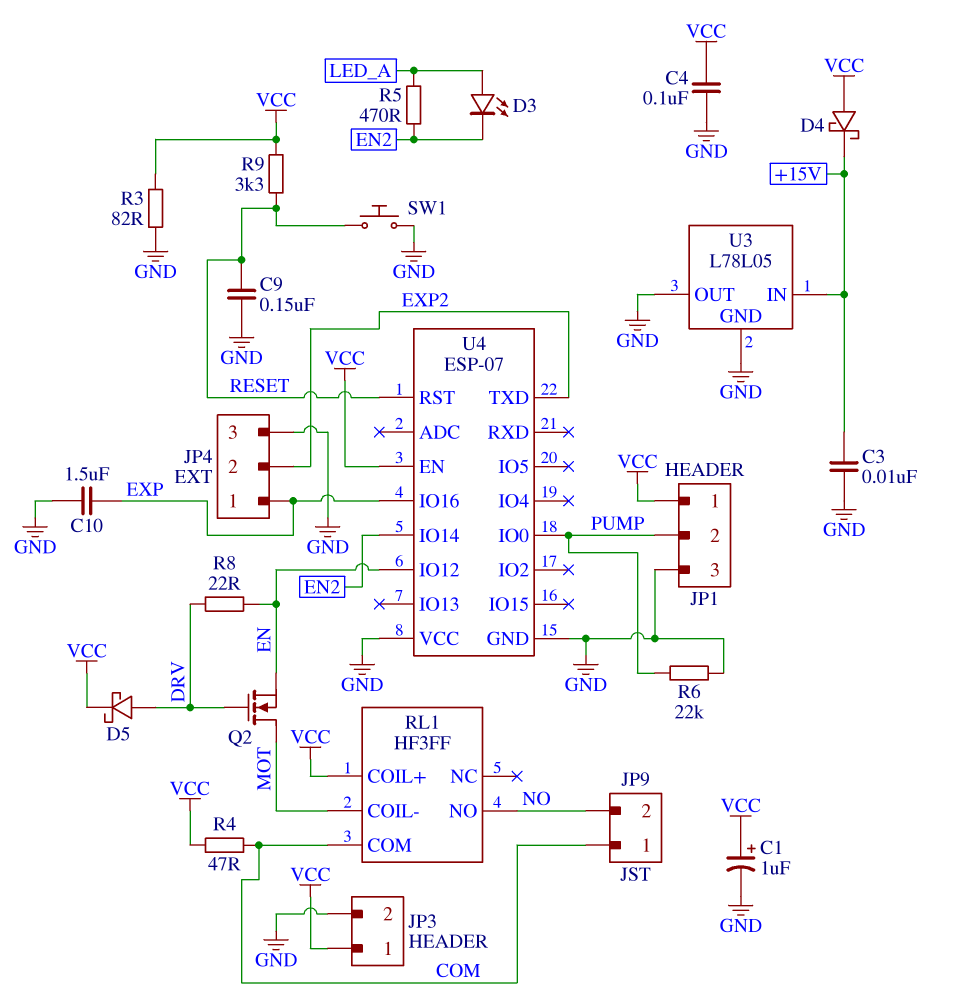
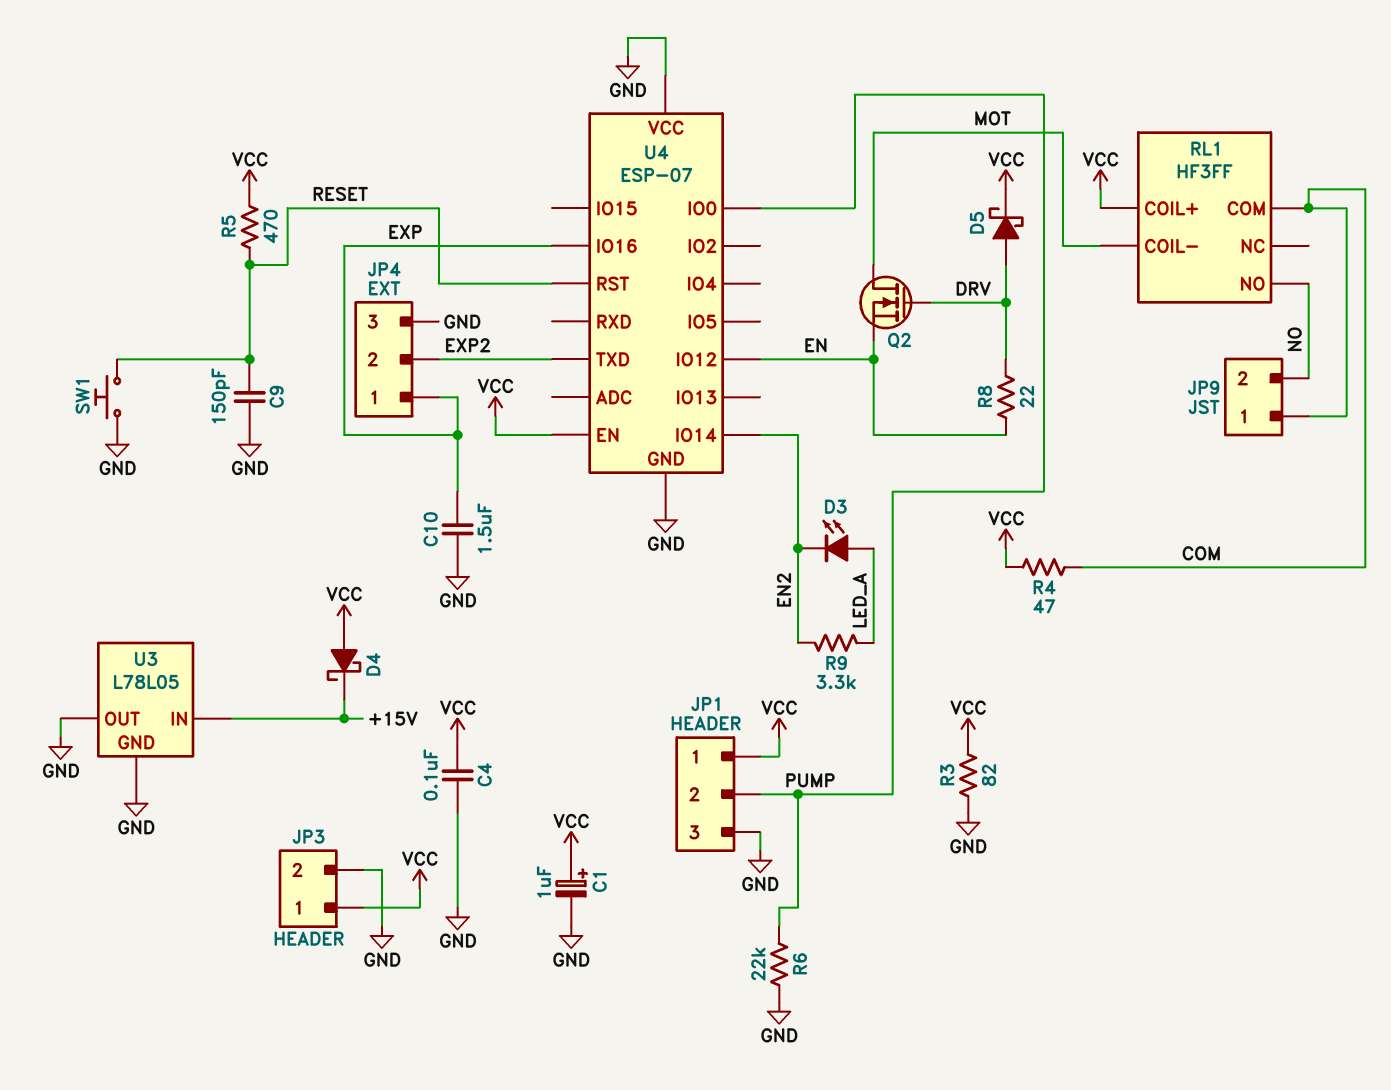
C3: 10nF (+15V, GND) -> none
C9: 150nF (GND, RESET) -> 150pF (GND, RESET)
R5: 470 (EN2, LED_A) -> 470 (RESET, VCC)
R9: 3.3k (RESET, VCC) -> 3.3k (EN2, LED_A)

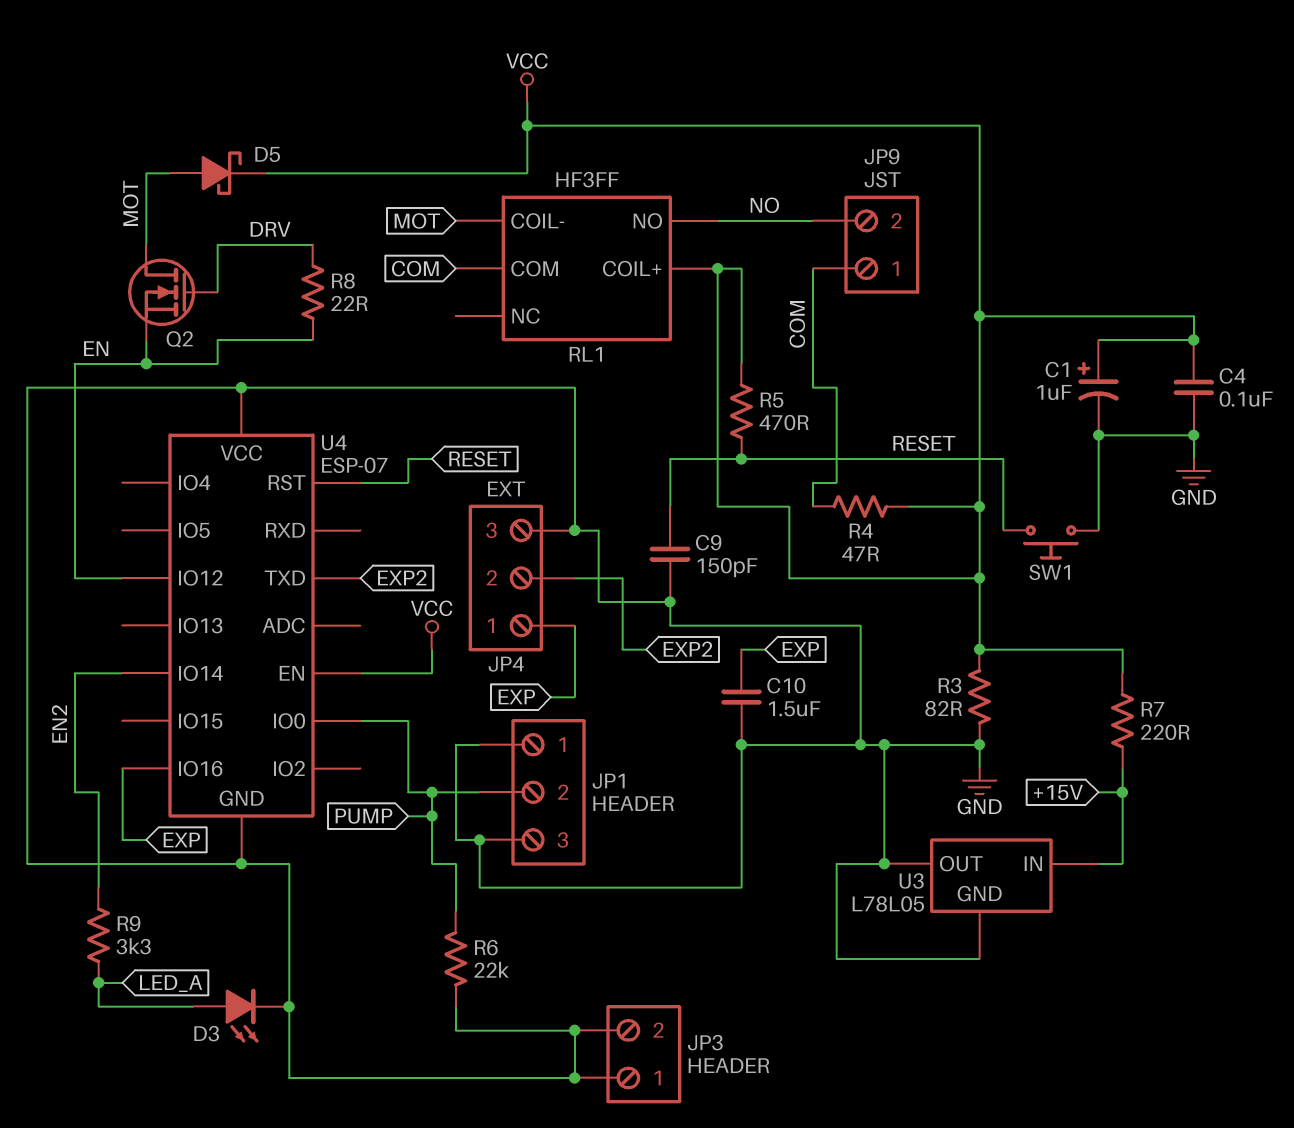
D3: LED (A LED_A, K EN2) -> LED (A LED_A, K GND)
D4: schottky (A VCC, K +15V) -> none
D5: schottky (A DRV, K VCC) -> schottky (A MOT, K VCC)
JP1 pin 1: VCC -> GND
JP3 pin 1: VCC -> GND
R7: none -> 220 (+15V, VCC)

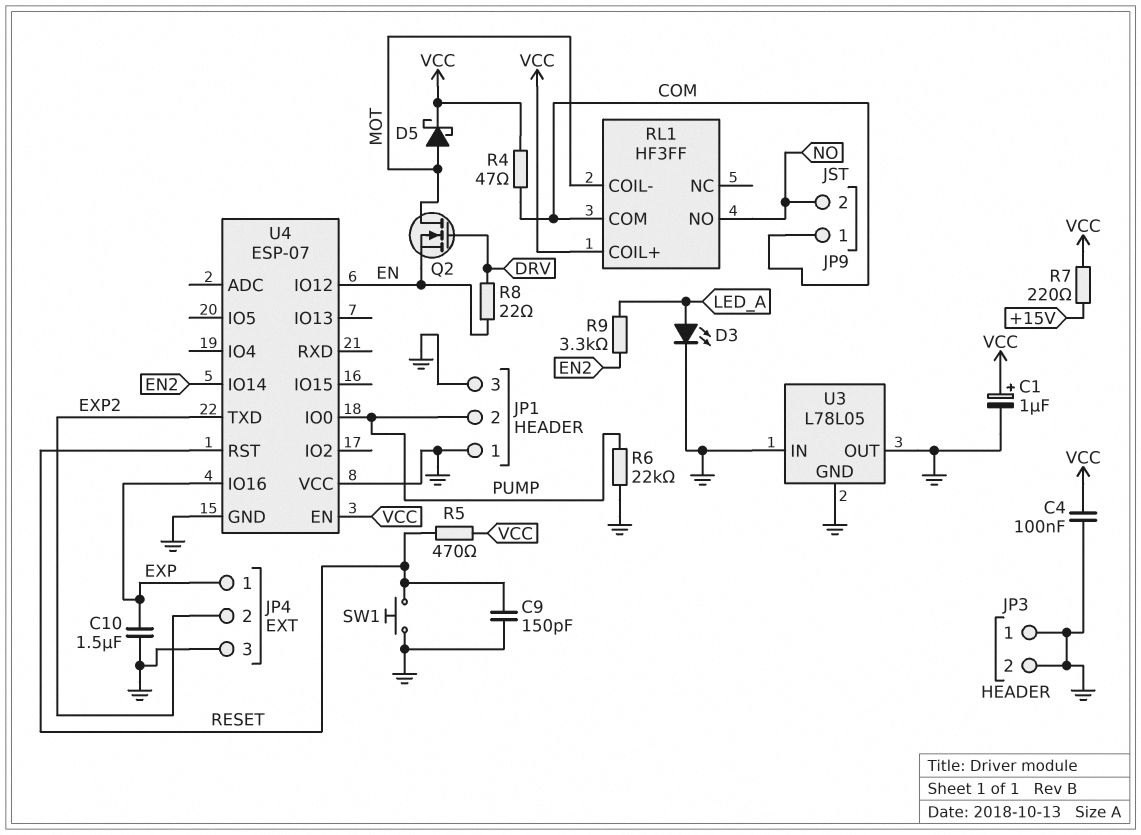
R3: 82 (GND, VCC) -> none
U3 pin IN: +15V -> GND

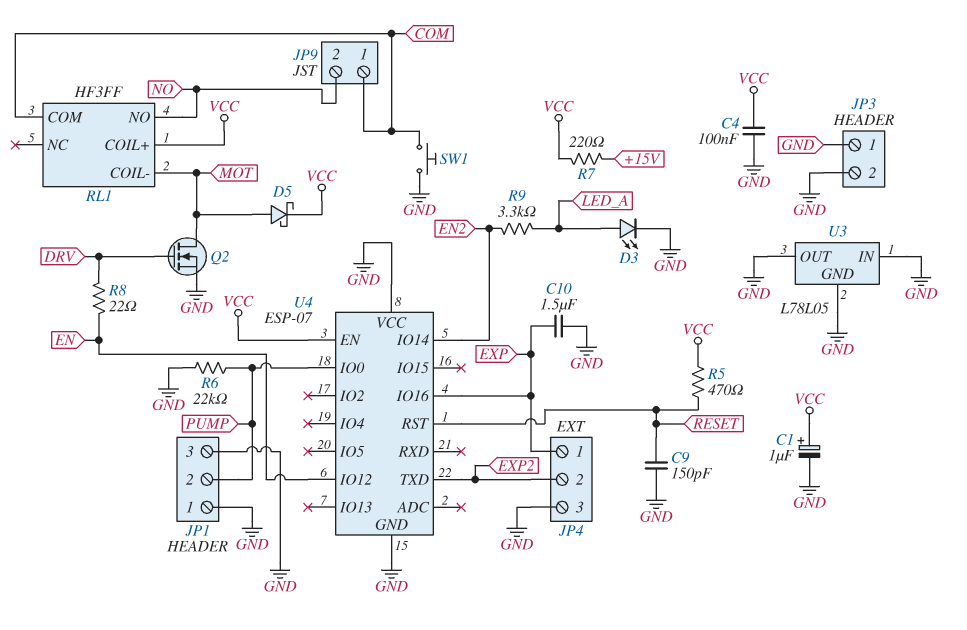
Q2: NMOS (G DRV, D MOT, S EN) -> NMOS (G DRV, D MOT, S GND)
R4: 47 (COM, VCC) -> none
SW1: button (GND, RESET) -> button (COM, GND)

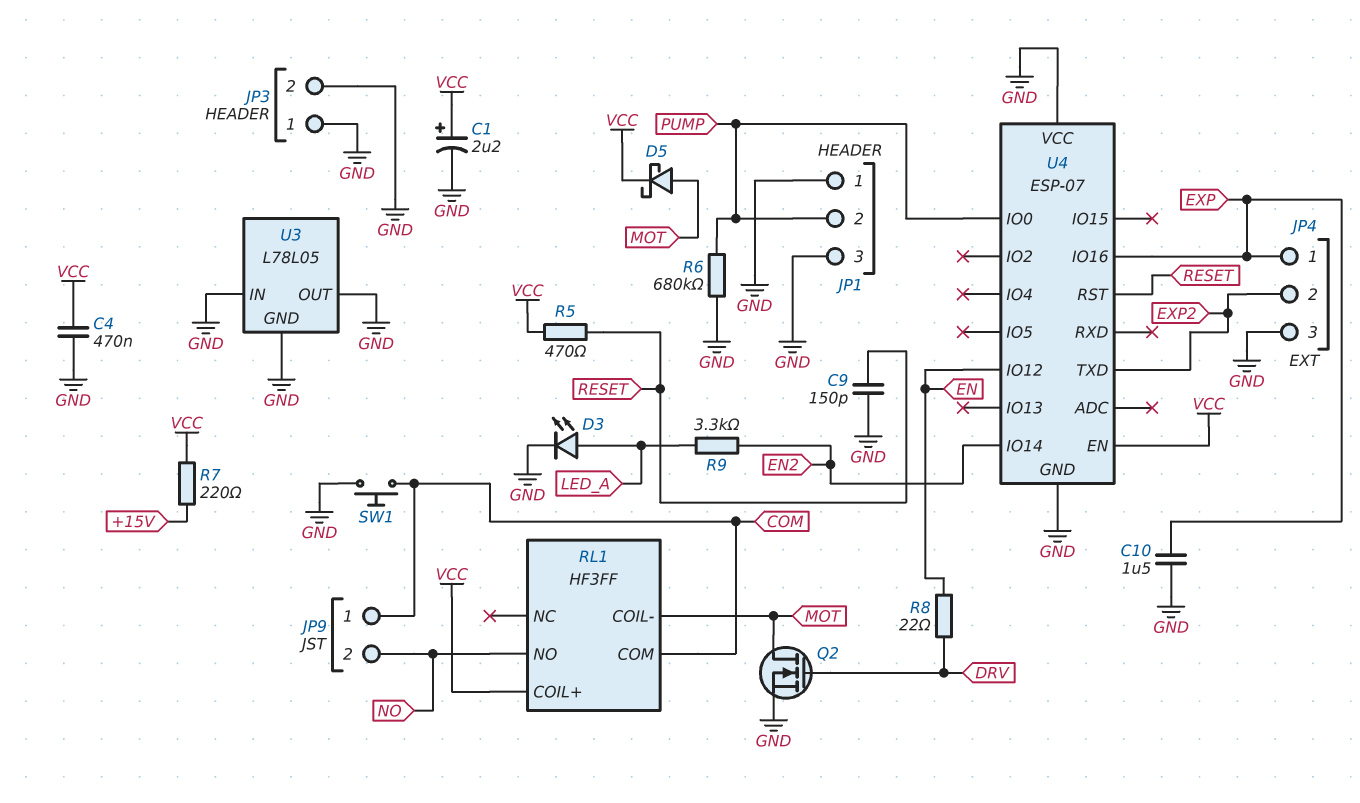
C1: 1uF (plus VCC, minus GND) -> 2.2uF (plus VCC, minus GND)
C4: 100nF (GND, VCC) -> 470nF (GND, VCC)
R6: 22k (GND, PUMP) -> 680k (GND, PUMP)

